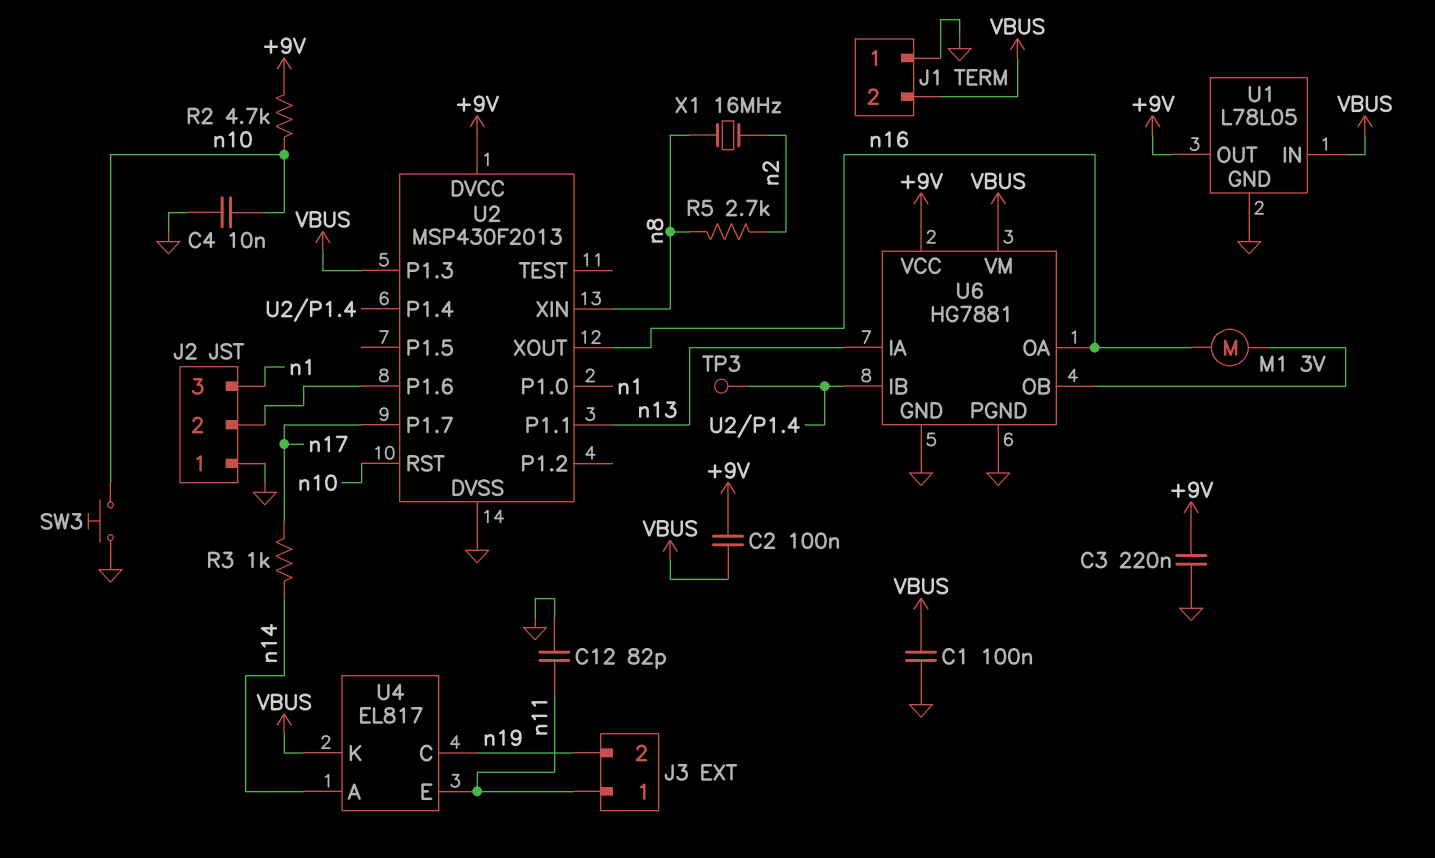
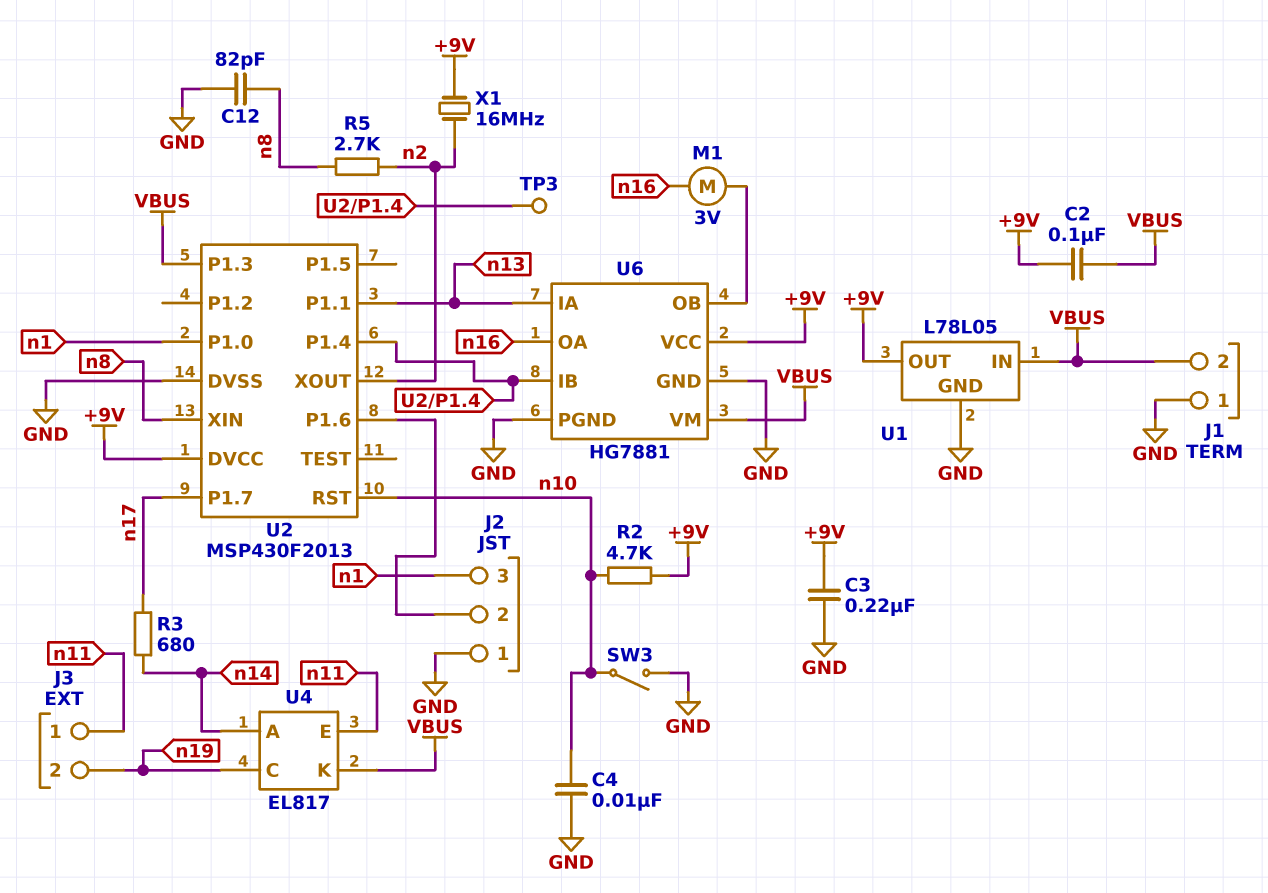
C1: 100nF (GND, VBUS) -> none
C12: 82pF (GND, n11) -> 82pF (GND, n8)
R3: 1k (n14, n17) -> 680 (n14, n17)
SW3: button (GND, n10) -> switch (GND, n10)
U2 pin XOUT: n16 -> n2
X1: 16MHz (n2, n8) -> 16MHz (+9V, n2)

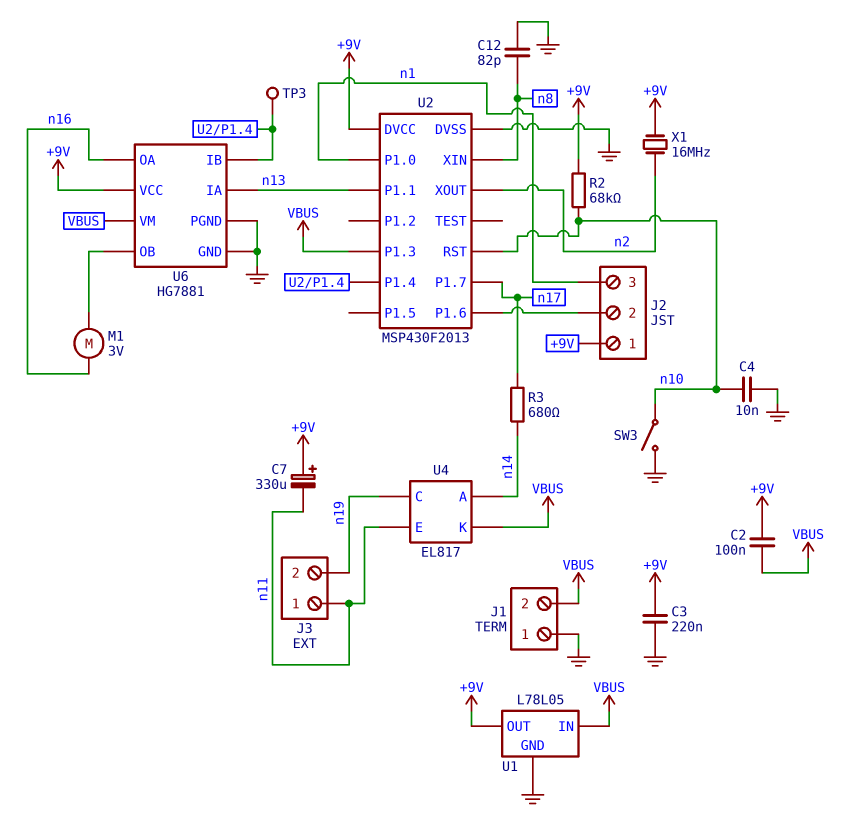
C7: none -> 330uF (plus +9V, minus n11)
J2 pin 1: GND -> +9V
R2: 4.7k (+9V, n10) -> 68k (+9V, n10)
R5: 2.7k (n2, n8) -> none

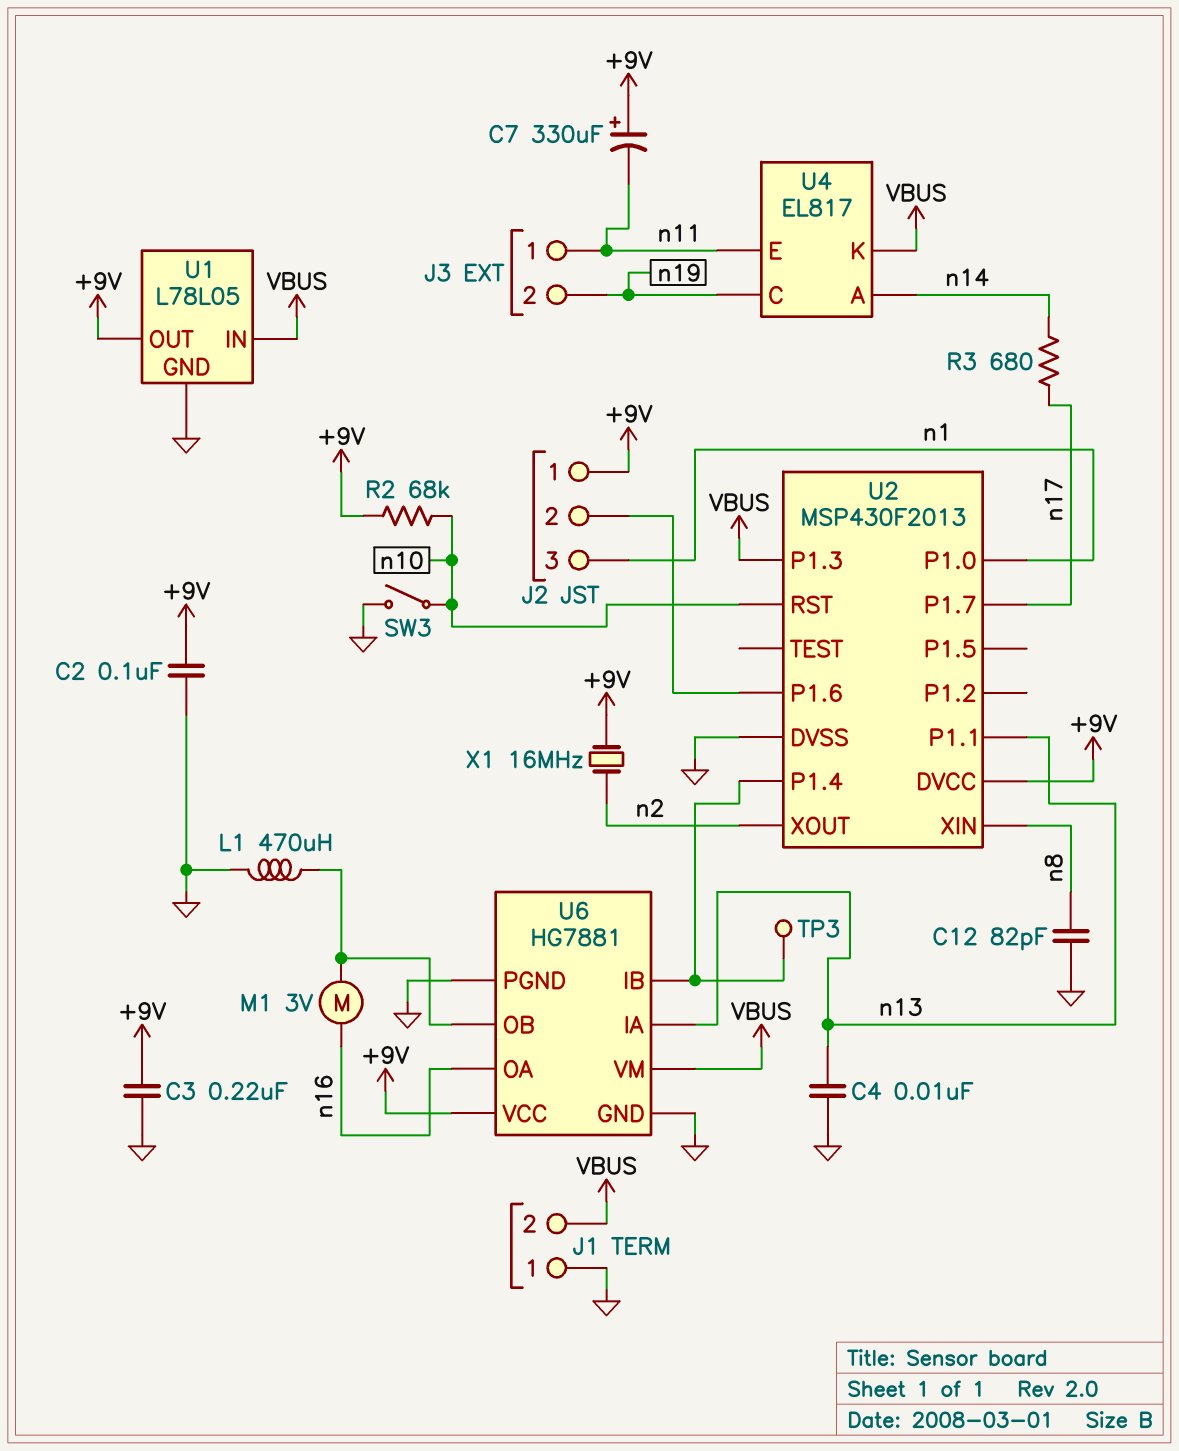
C2: 100nF (+9V, VBUS) -> 100nF (+9V, GND)
C4: 10nF (GND, n10) -> 10nF (GND, n13)
L1: none -> 470uH (GND, U6/OB)

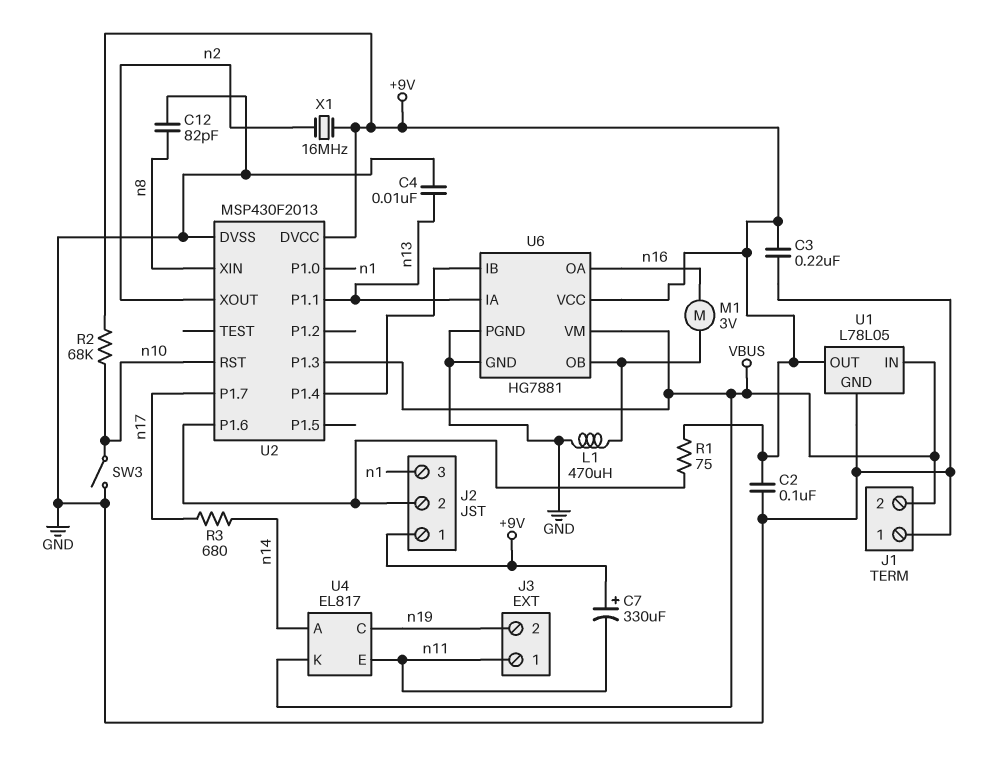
R1: none -> 75 (+9V, J2/2)
TP3: test point (U2/P1.4) -> none

